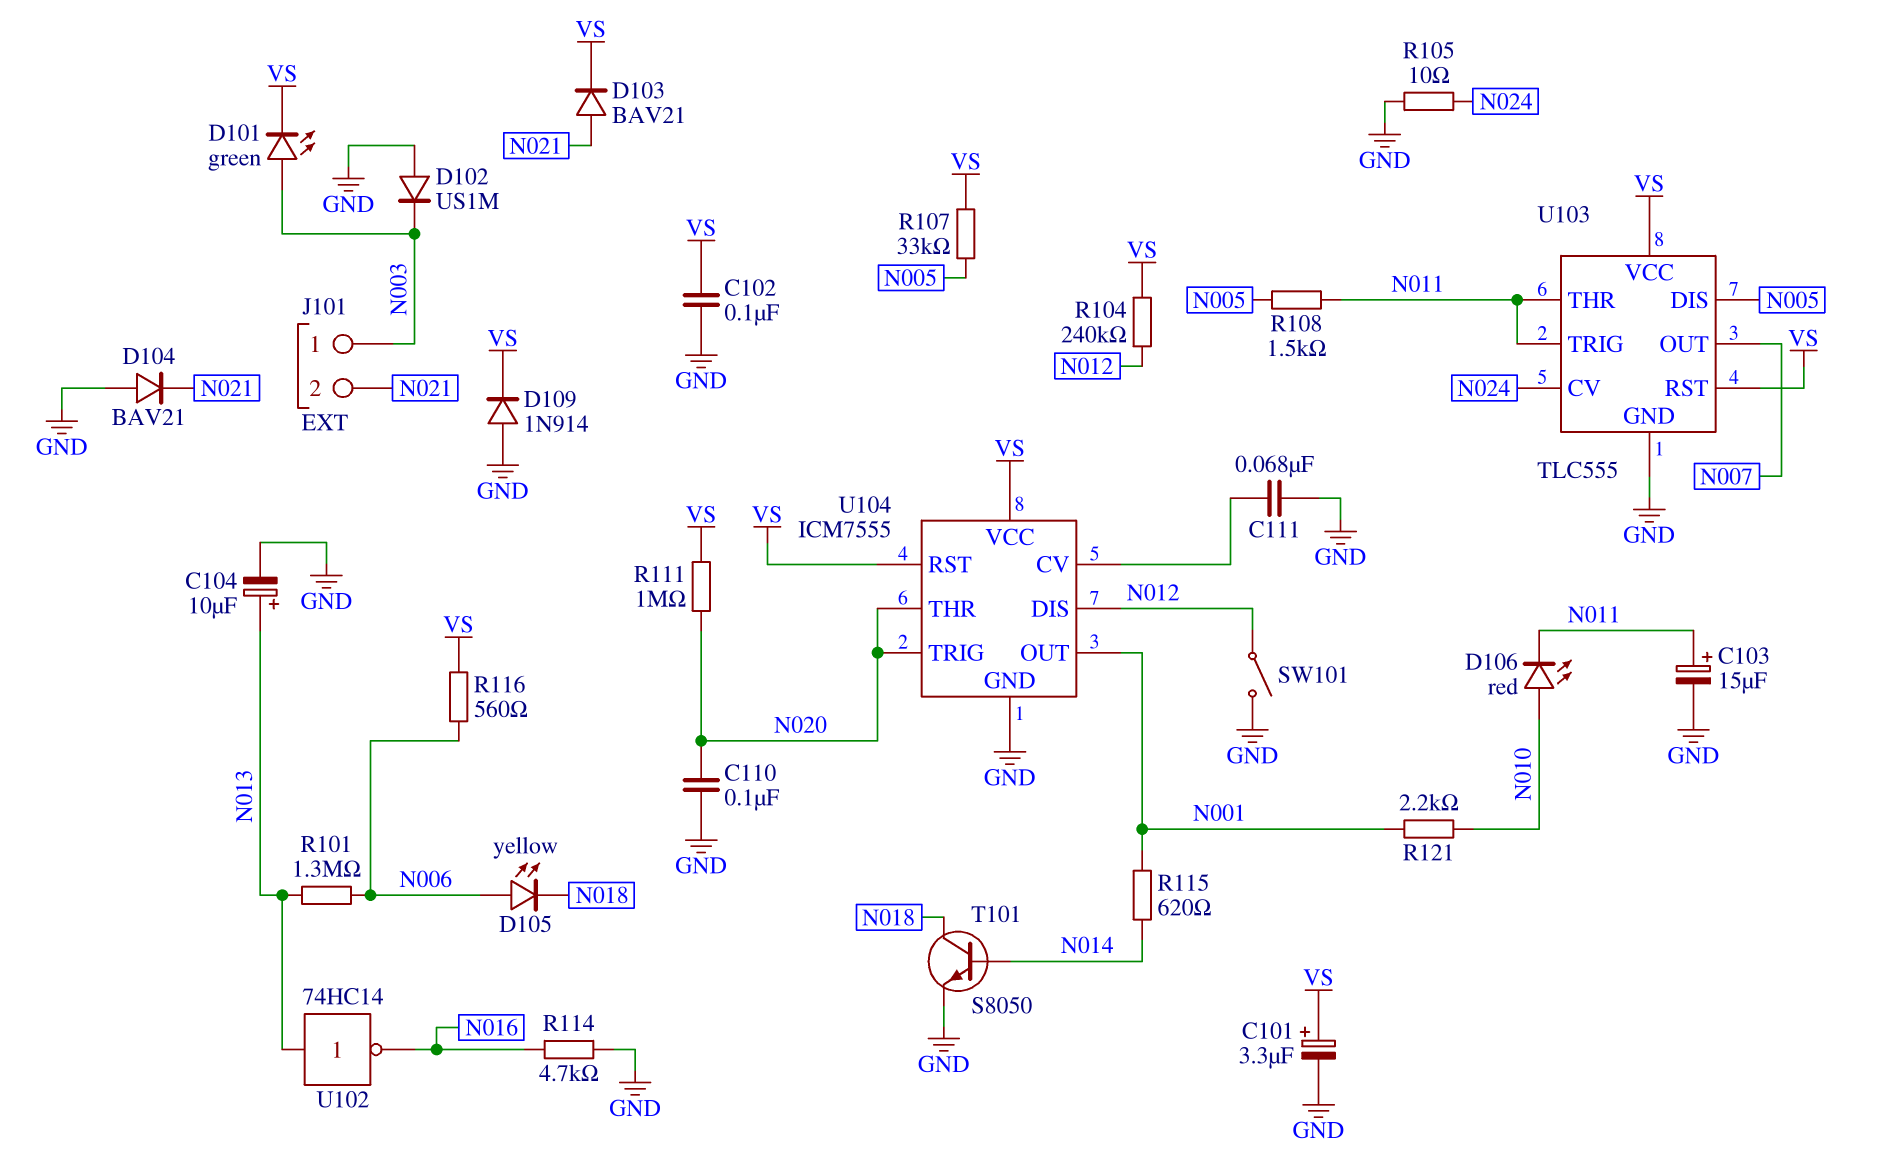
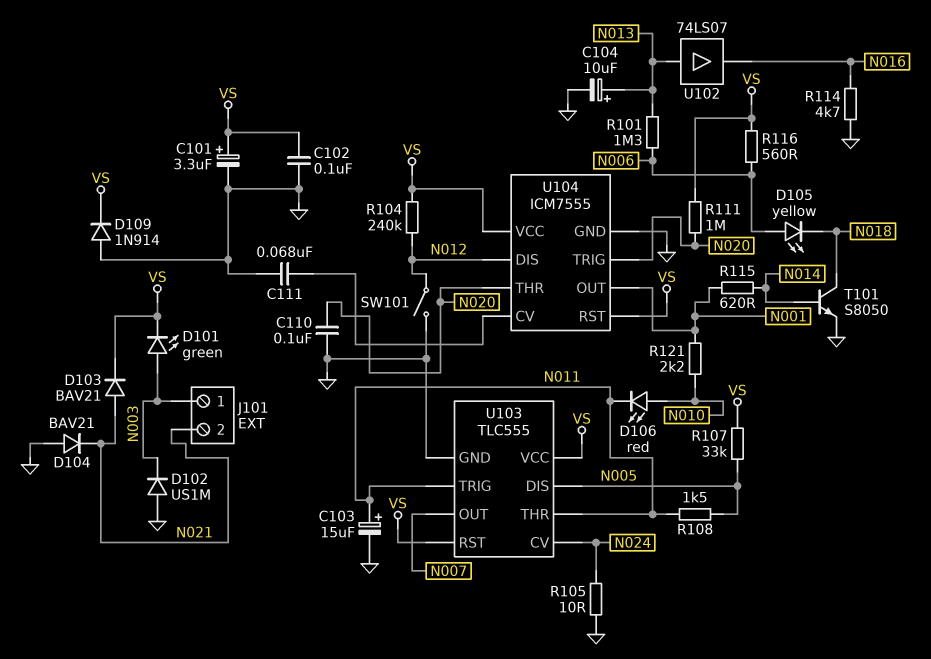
U102: NOT 74HC14 (in N013, out N016) -> buffer 74LS07 (in N013, out N016)

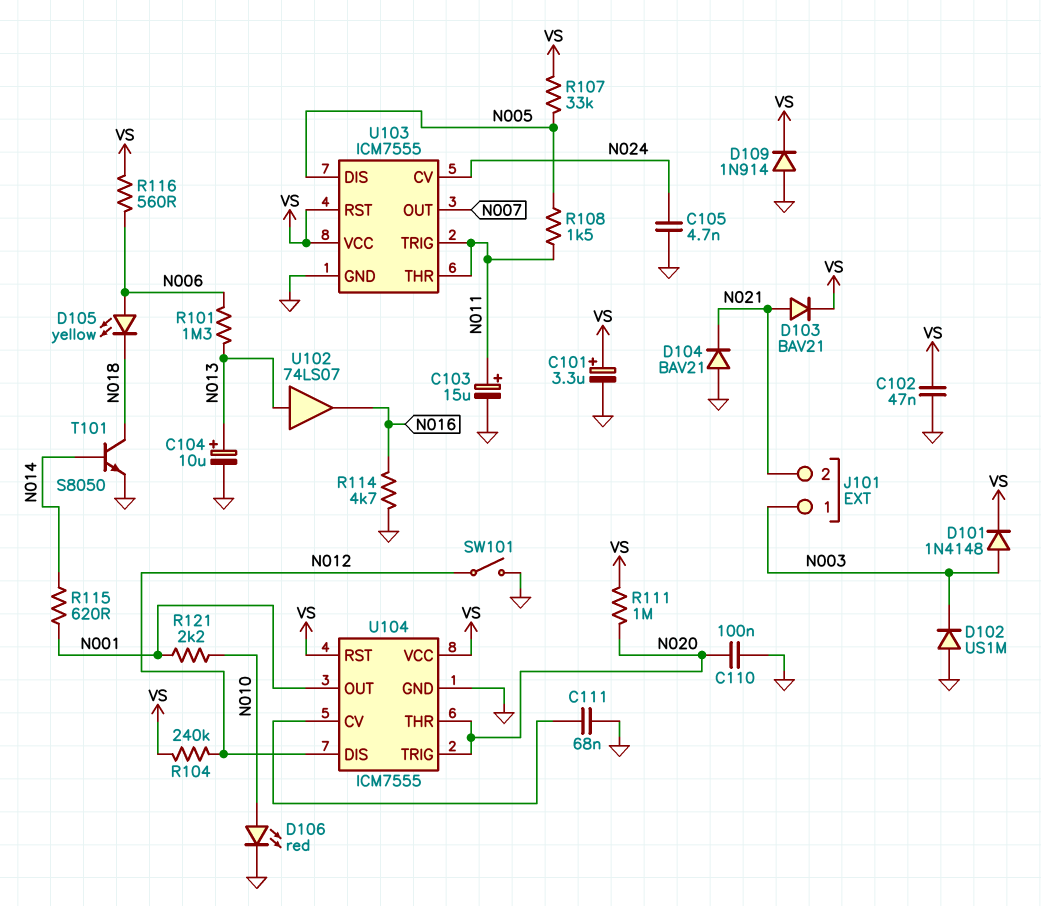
C102: 100nF (GND, VS) -> 47nF (GND, VS)
C105: none -> 4.7nF (GND, N024)
D101: LED green (A N003, K VS) -> diode 1N4148 (A N003, K VS)
D106: LED red (A N010, K N011) -> LED red (A N010, K GND)
R105: 10 (GND, N024) -> none
U103: TLC555 -> ICM7555

